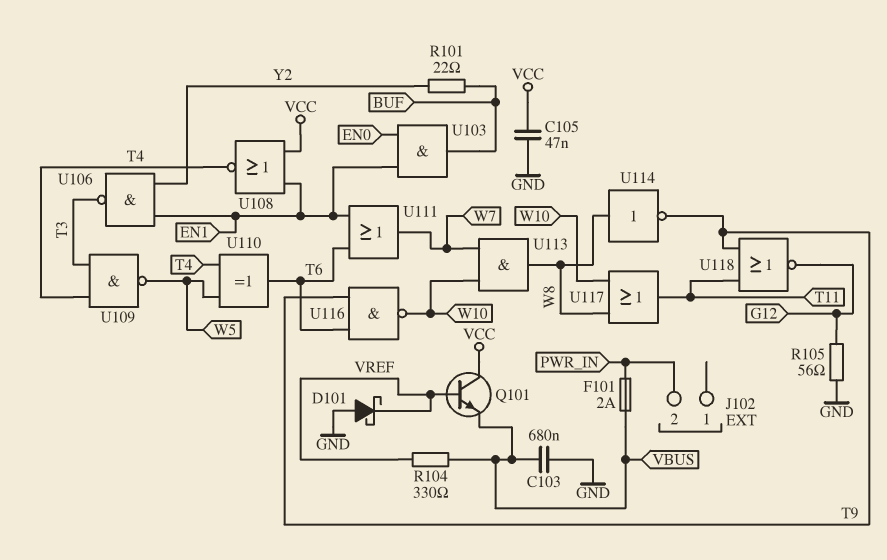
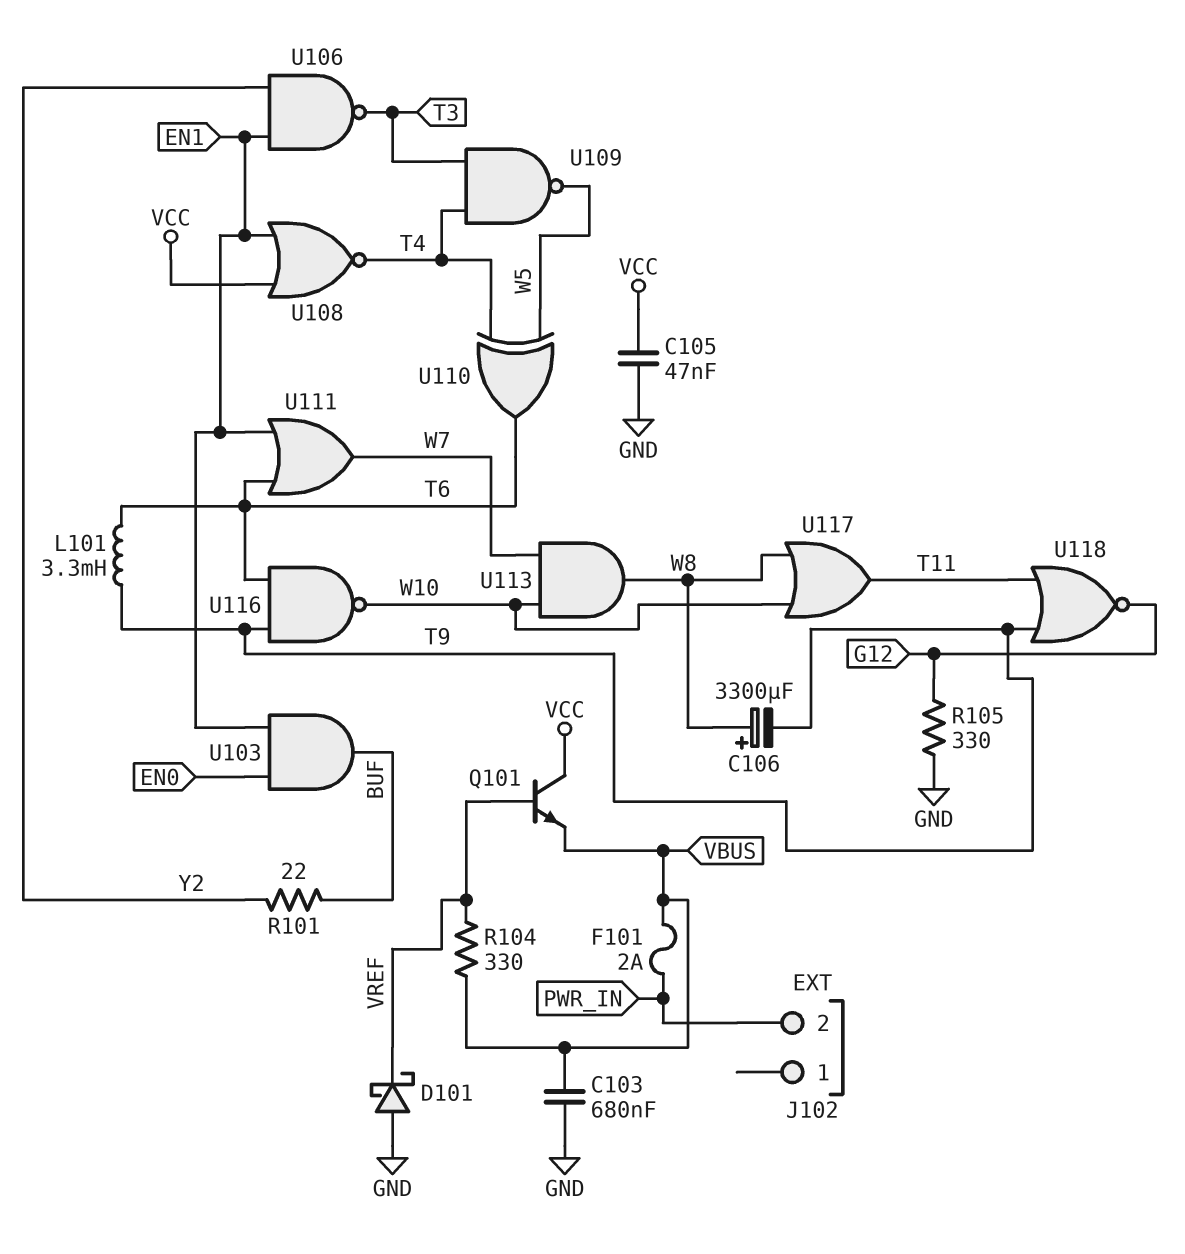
C106: none -> 3300uF (plus W8, minus T9)
L101: none -> 3.3mH (T6, T9)
R105: 56 (G12, GND) -> 330 (G12, GND)
U114: NOT (in W8, out T9) -> none

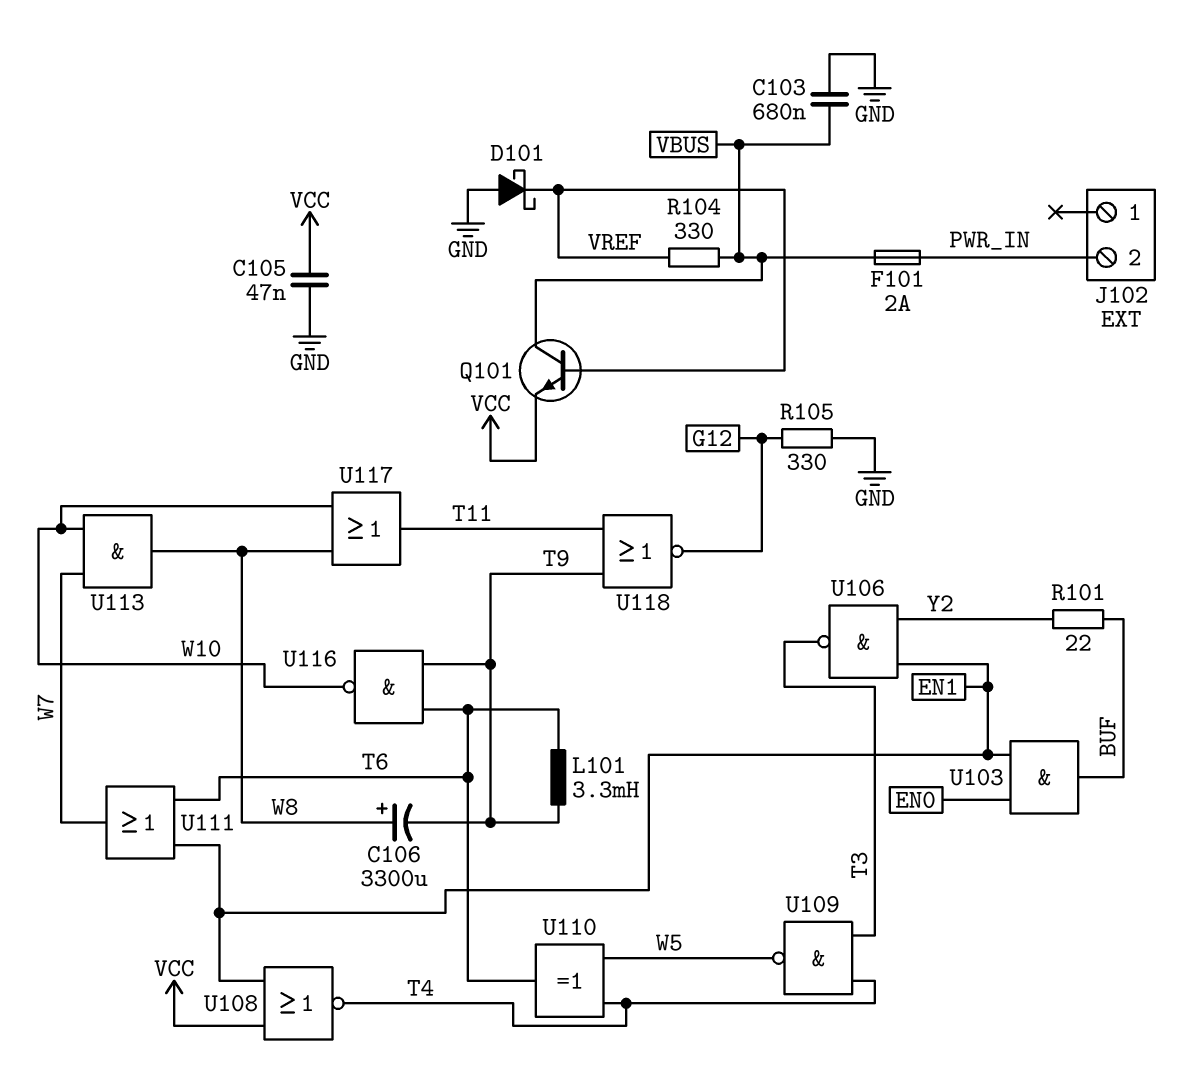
Q101: NPN (B VREF, C VCC, E VBUS) -> NPN (B VREF, C VBUS, E VCC)

